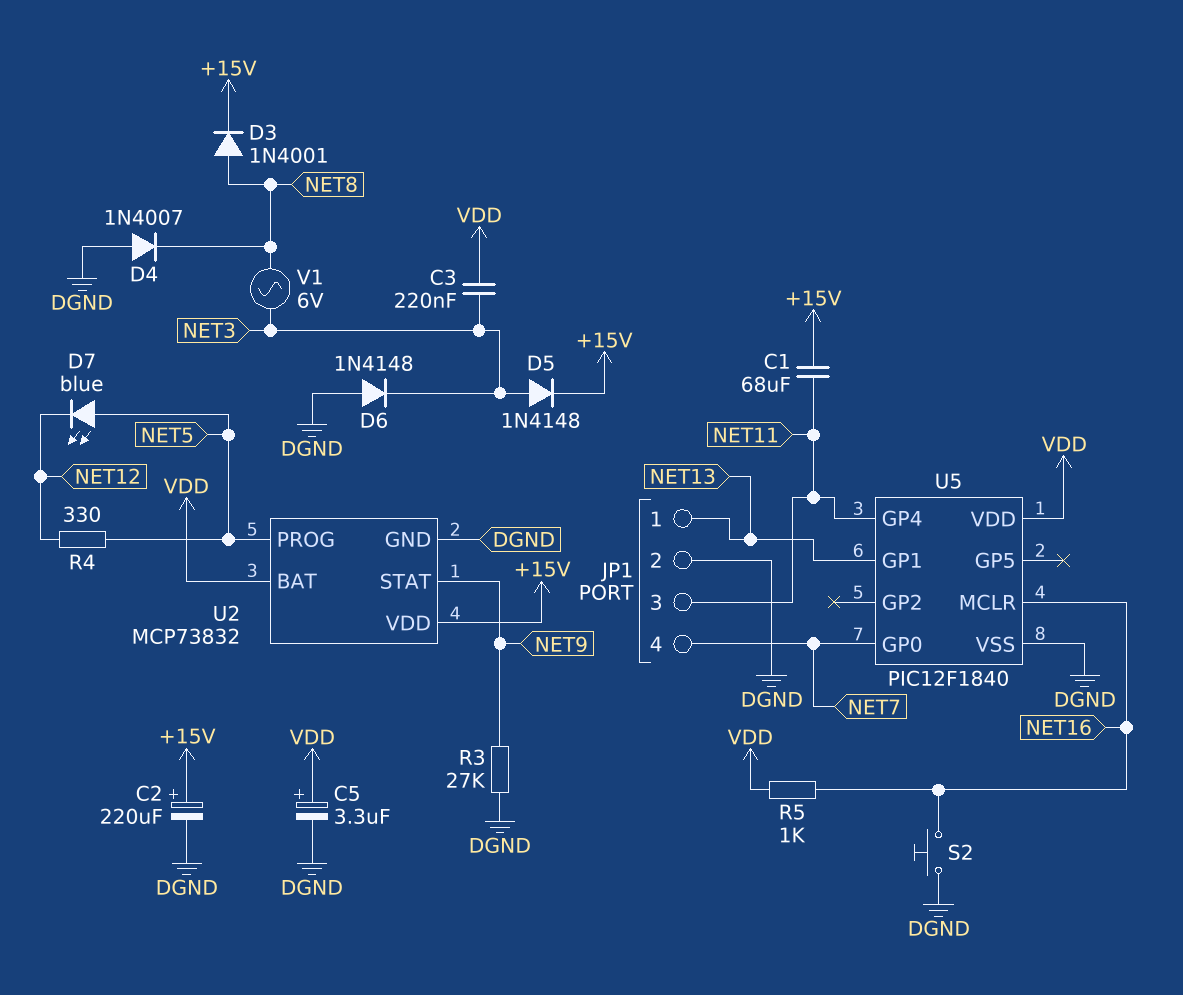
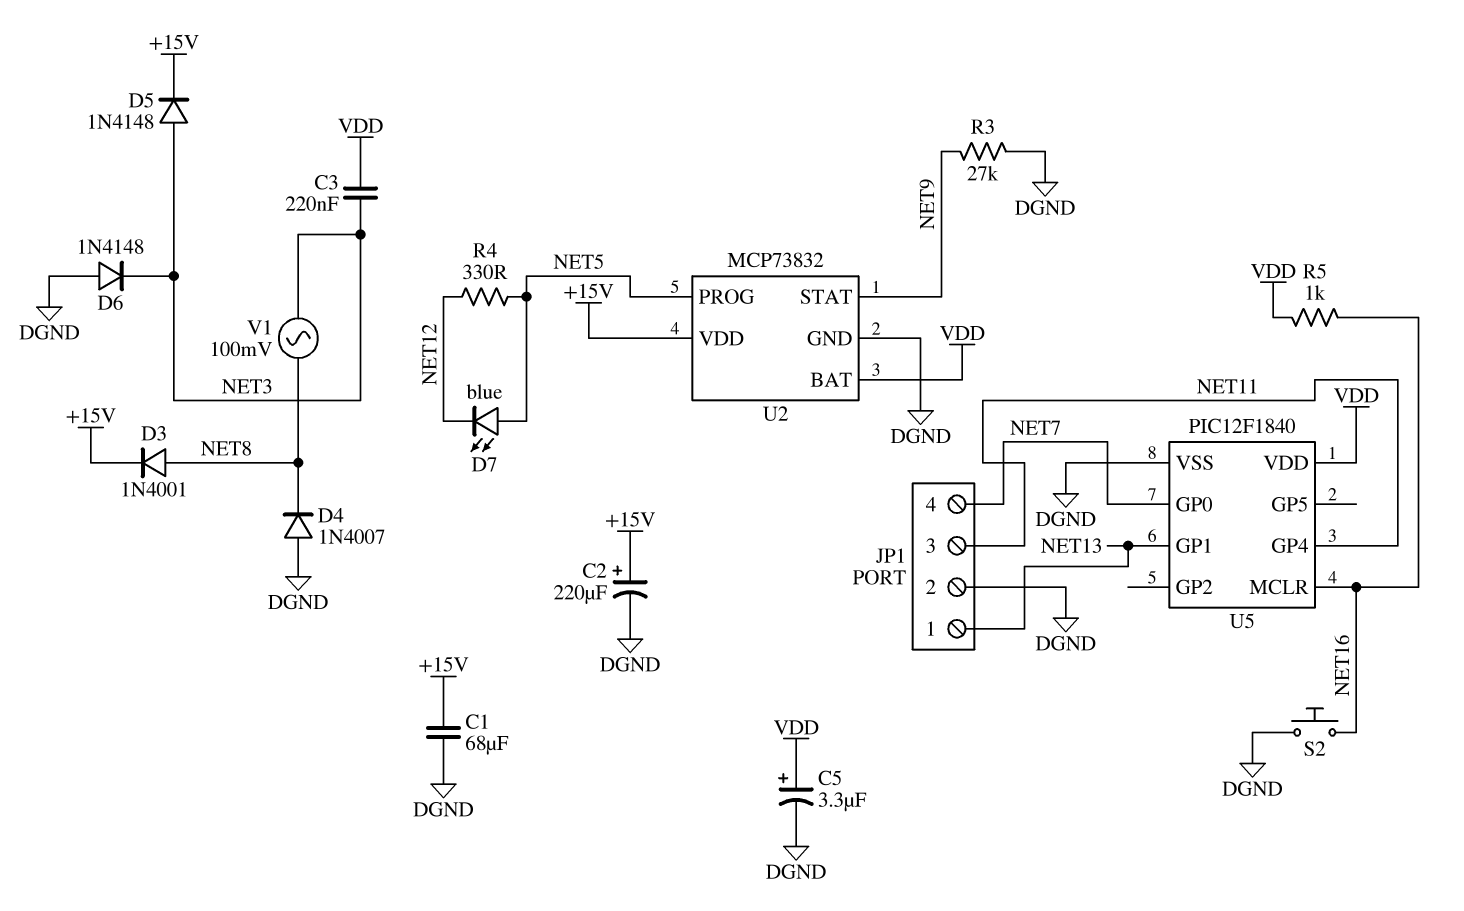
C1: 68uF (+15V, NET11) -> 68uF (+15V, DGND)
V1: AC 6V (NET3, NET8) -> AC 100mV (NET3, NET8)

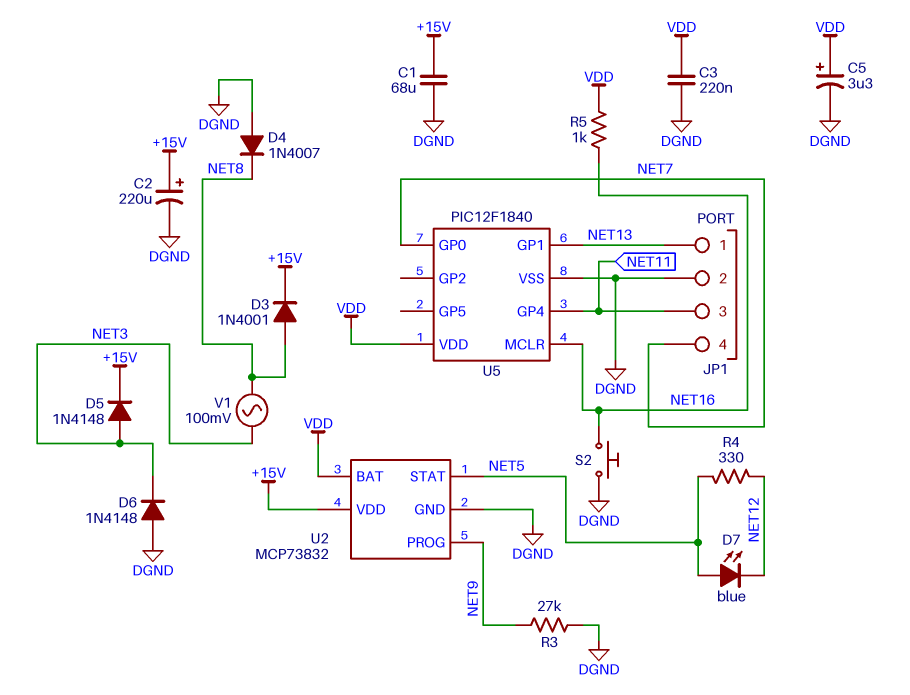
C3: 220nF (NET3, VDD) -> 220nF (DGND, VDD)
U2 pin PROG: NET5 -> NET9
U2 pin STAT: NET9 -> NET5

